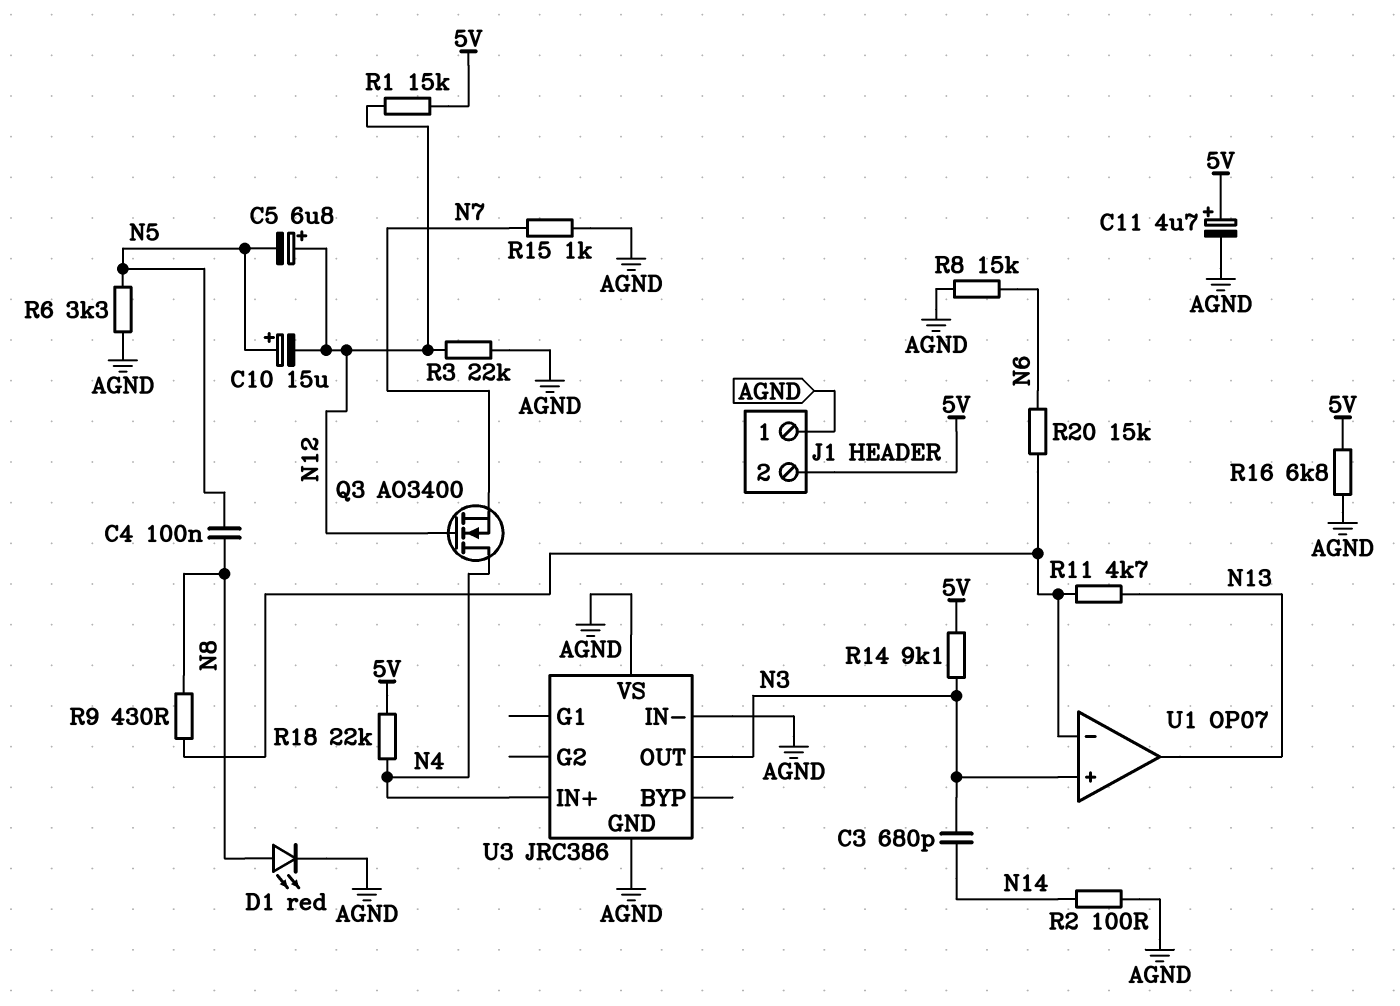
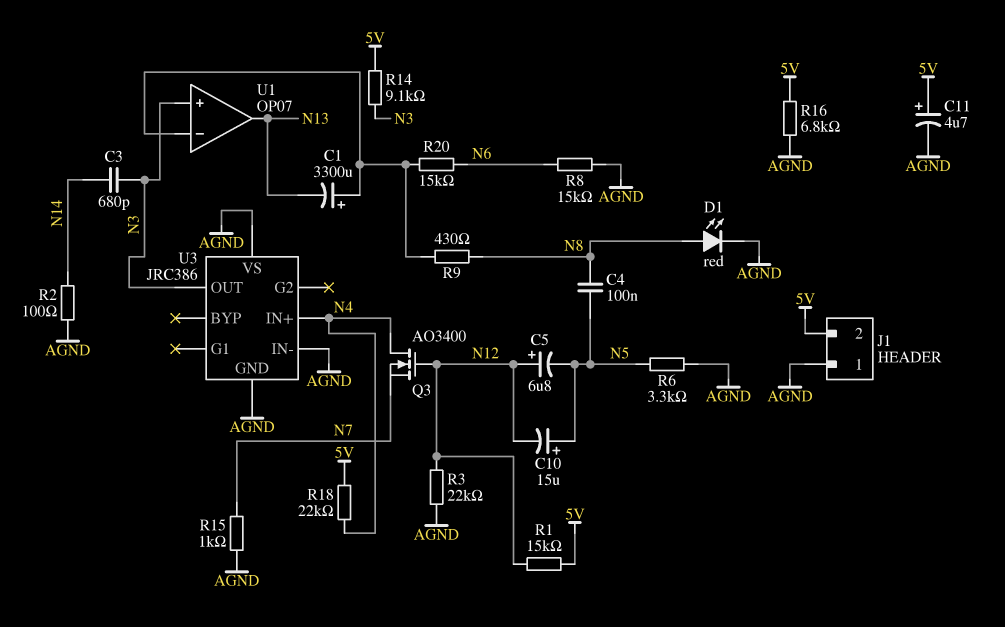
C1: none -> 3300uF (plus U1/in-, minus N13)
R11: 4.7k (N13, U1/in-) -> none

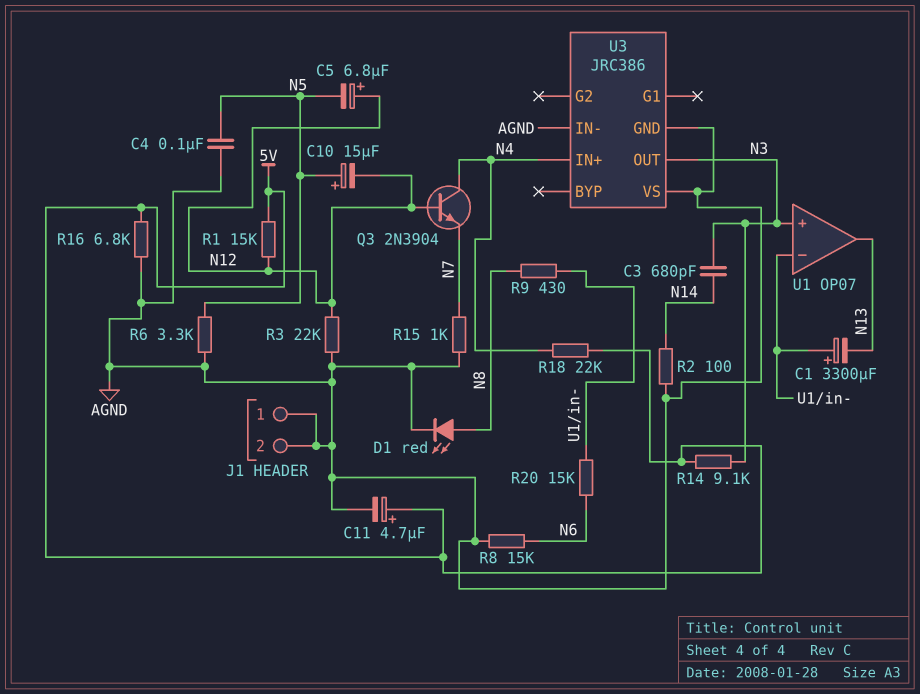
C4: 100nF (N5, N8) -> 100nF (AGND, N5)
J1 pin 2: 5V -> AGND
Q3: NMOS AO3400 (G N12, D N4, S N7) -> NPN 2N3904 (B N12, C N4, E N7)

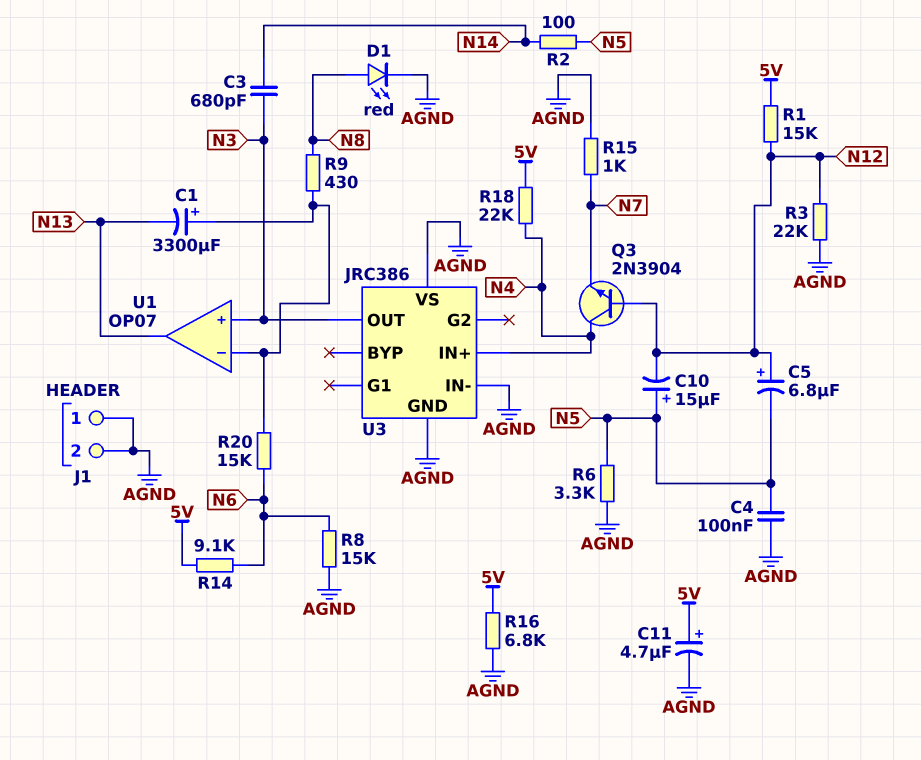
R2: 100 (AGND, N14) -> 100 (N5, N14)
R14: 9.1k (5V, N3) -> 9.1k (5V, N6)

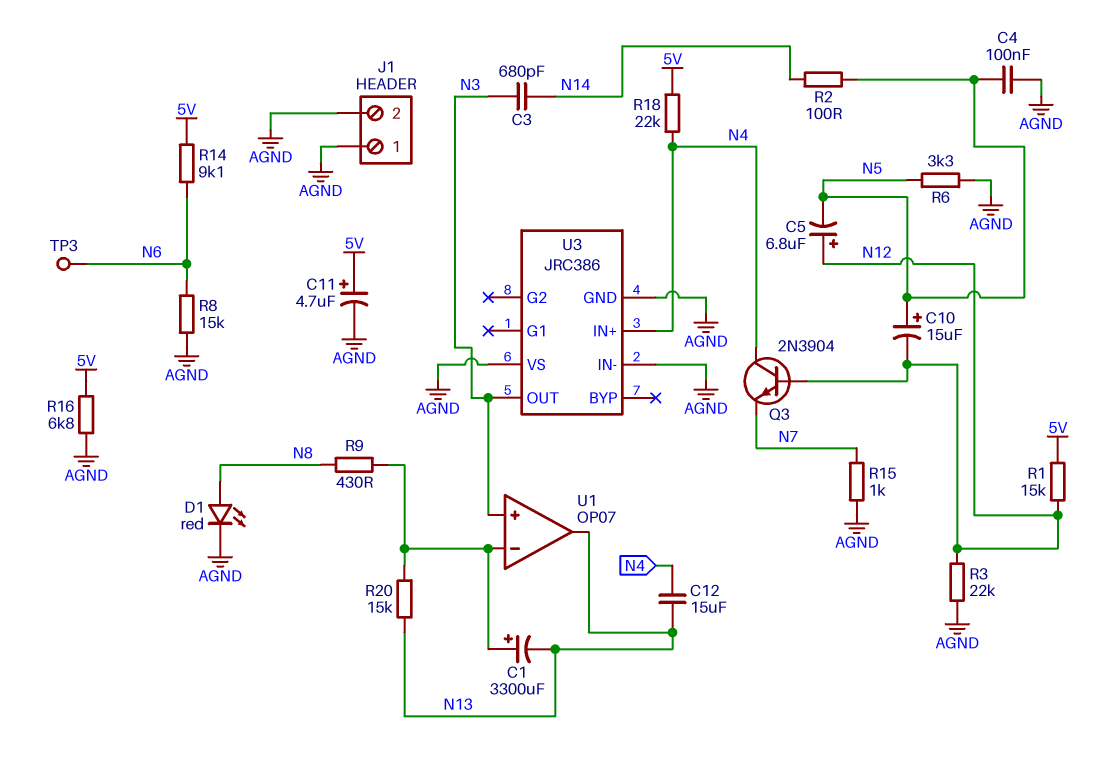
C12: none -> 15uF (N4, N13)
R20: 15k (N6, U1/in-) -> 15k (N13, U1/in-)
TP3: none -> test point (N6)

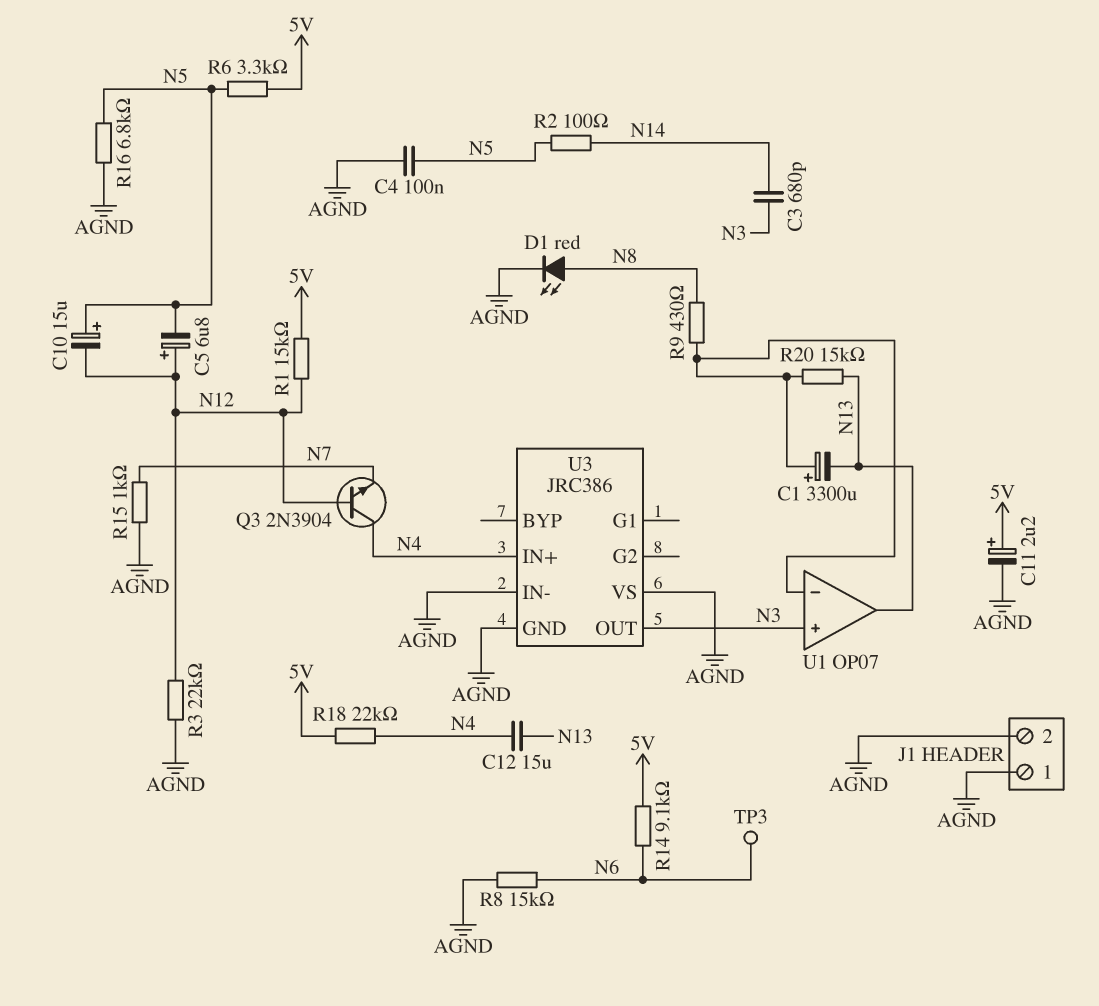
C11: 4.7uF (plus 5V, minus AGND) -> 2.2uF (plus 5V, minus AGND)
R6: 3.3k (AGND, N5) -> 3.3k (5V, N5)
R16: 6.8k (5V, AGND) -> 6.8k (AGND, N5)

